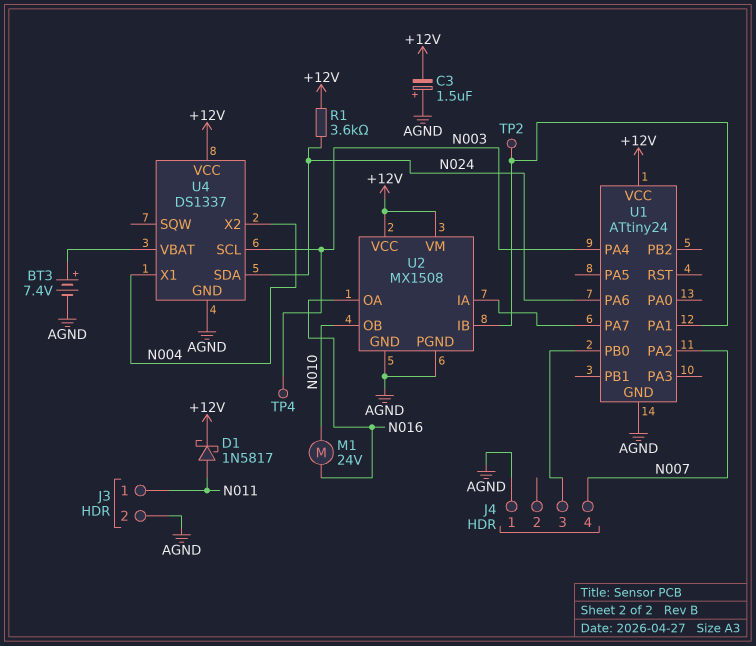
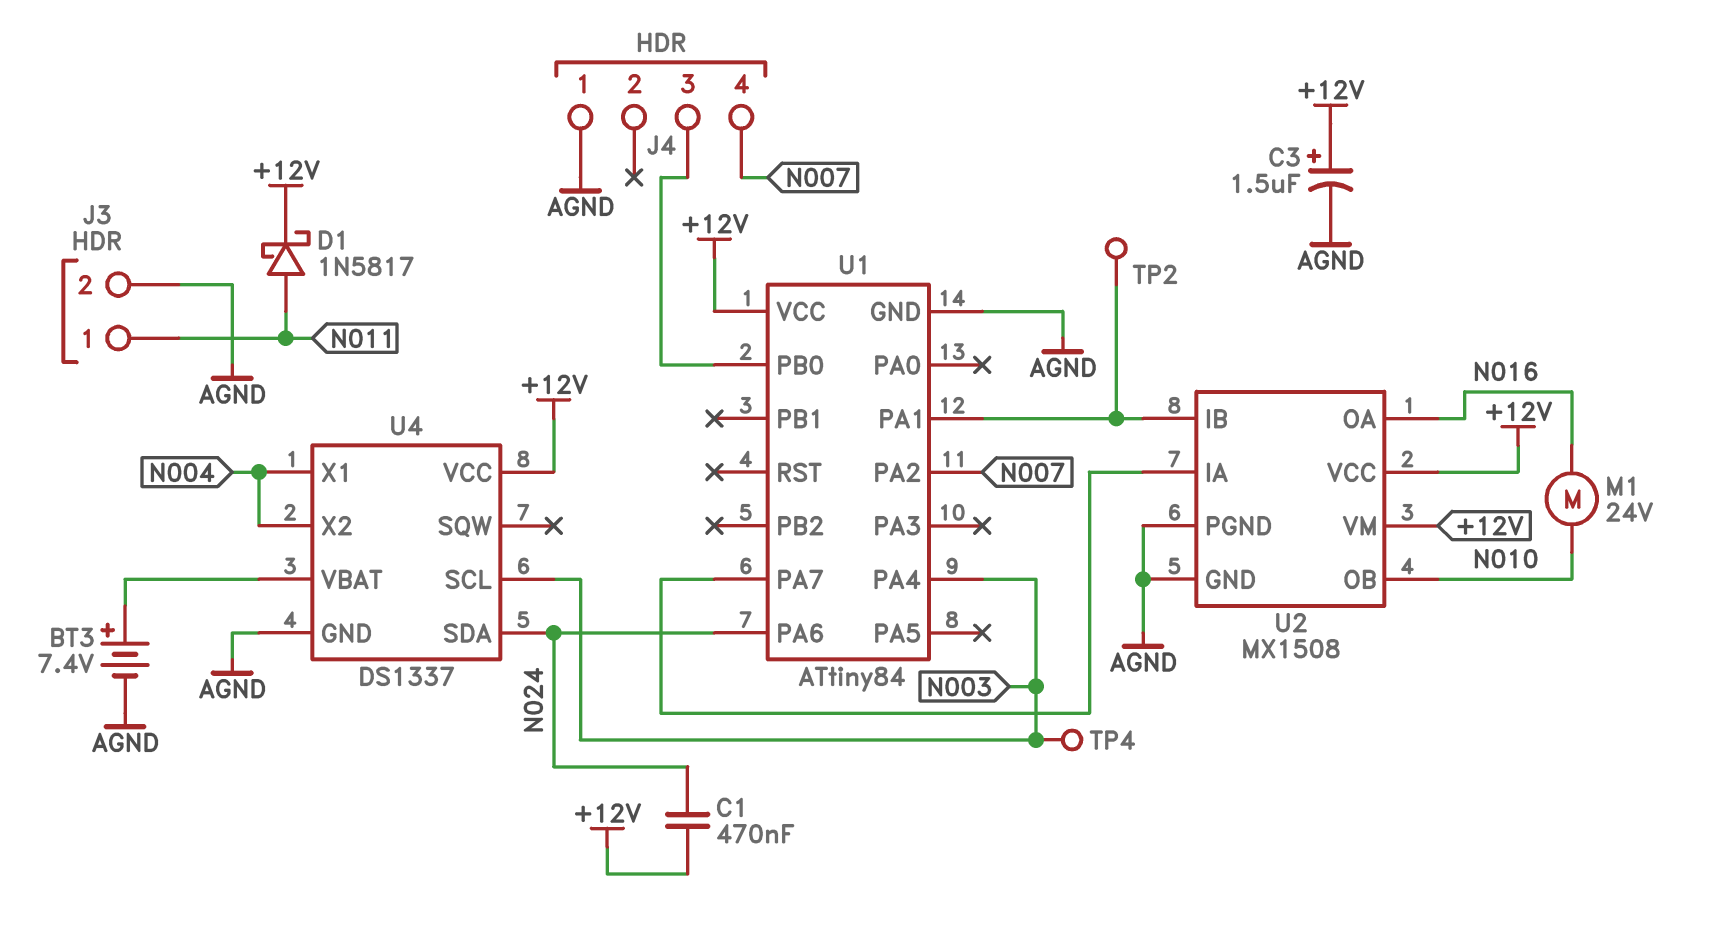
C1: none -> 470nF (+12V, N024)
C3: 1.5uF (plus AGND, minus +12V) -> 1.5uF (plus +12V, minus AGND)
R1: 3.6k (+12V, N024) -> none
U1: ATtiny24 -> ATtiny84

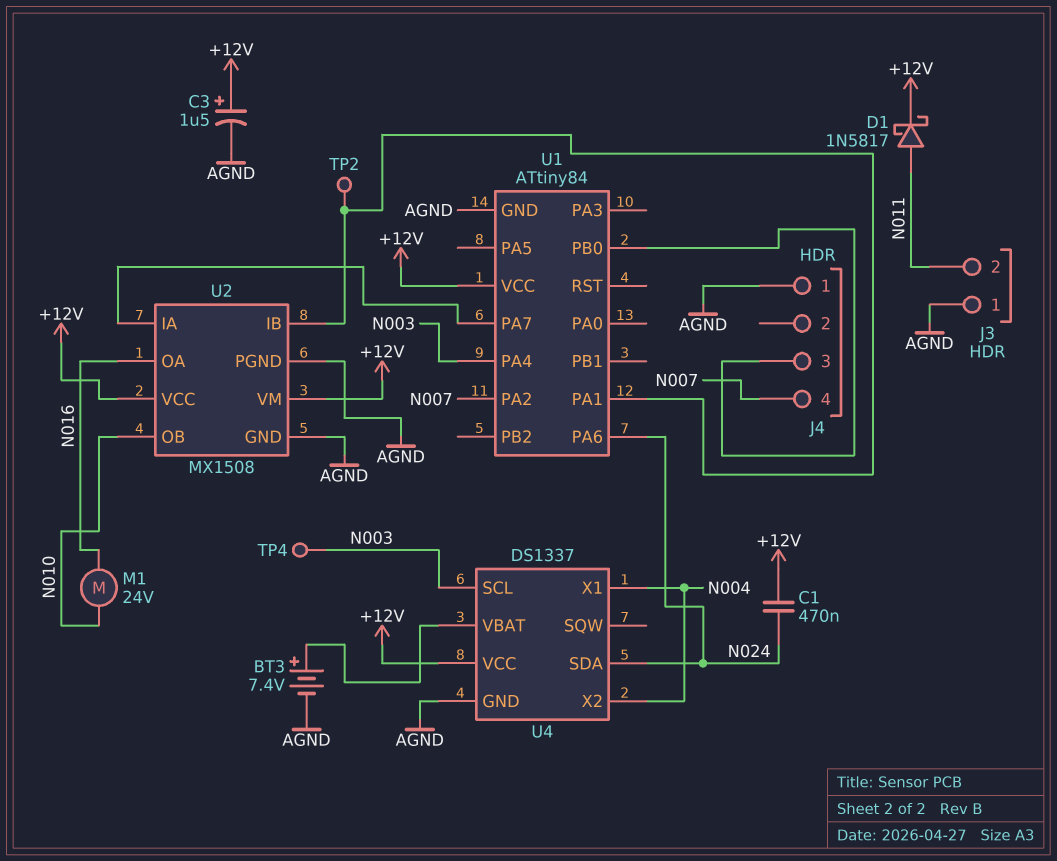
J3 pin 1: N011 -> AGND
J3 pin 2: AGND -> N011

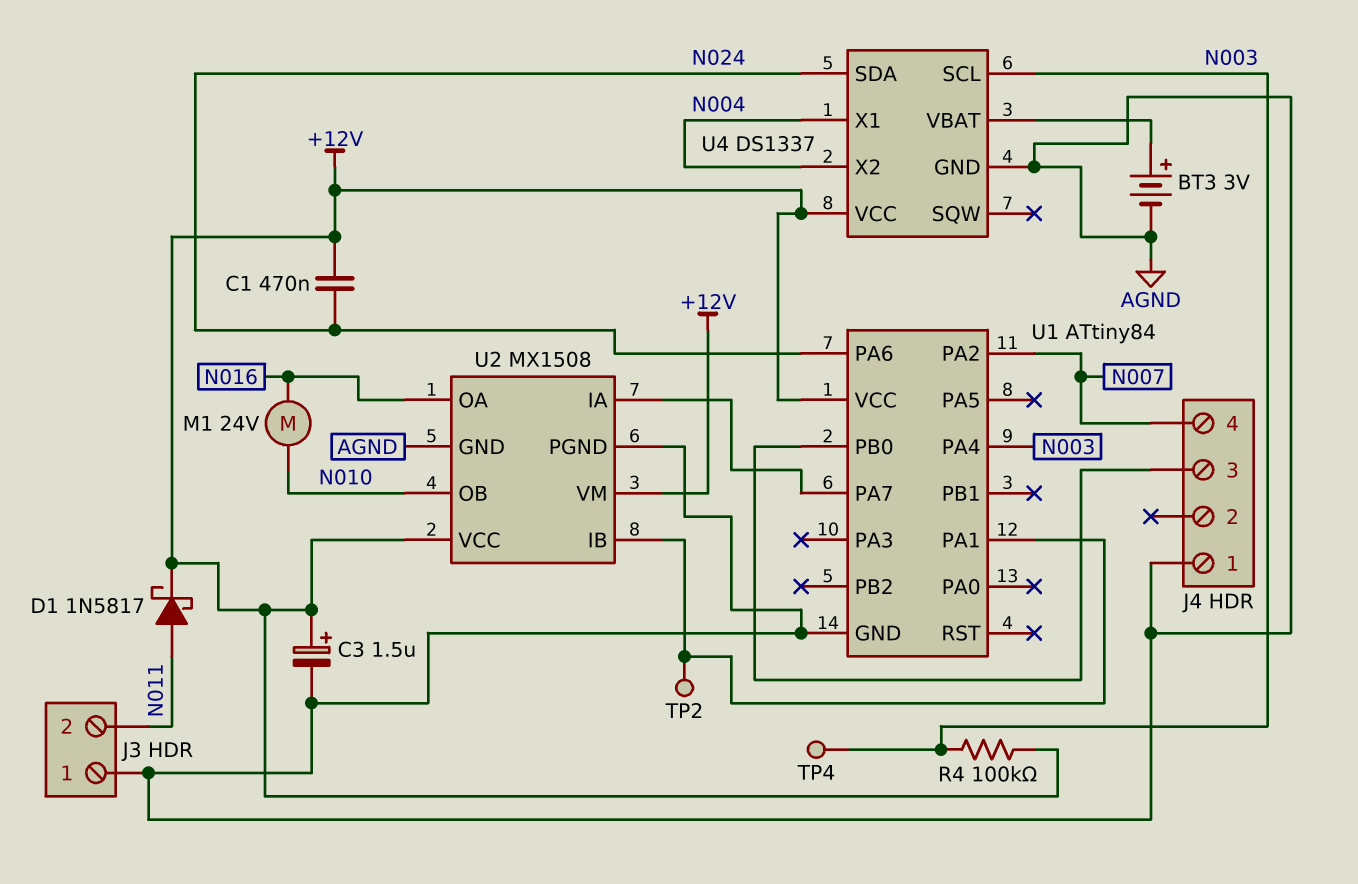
BT3: 7.4V (plus U4/VBAT, minus AGND) -> 3V (plus U4/VBAT, minus AGND)
R4: none -> 100k (+12V, N003)

